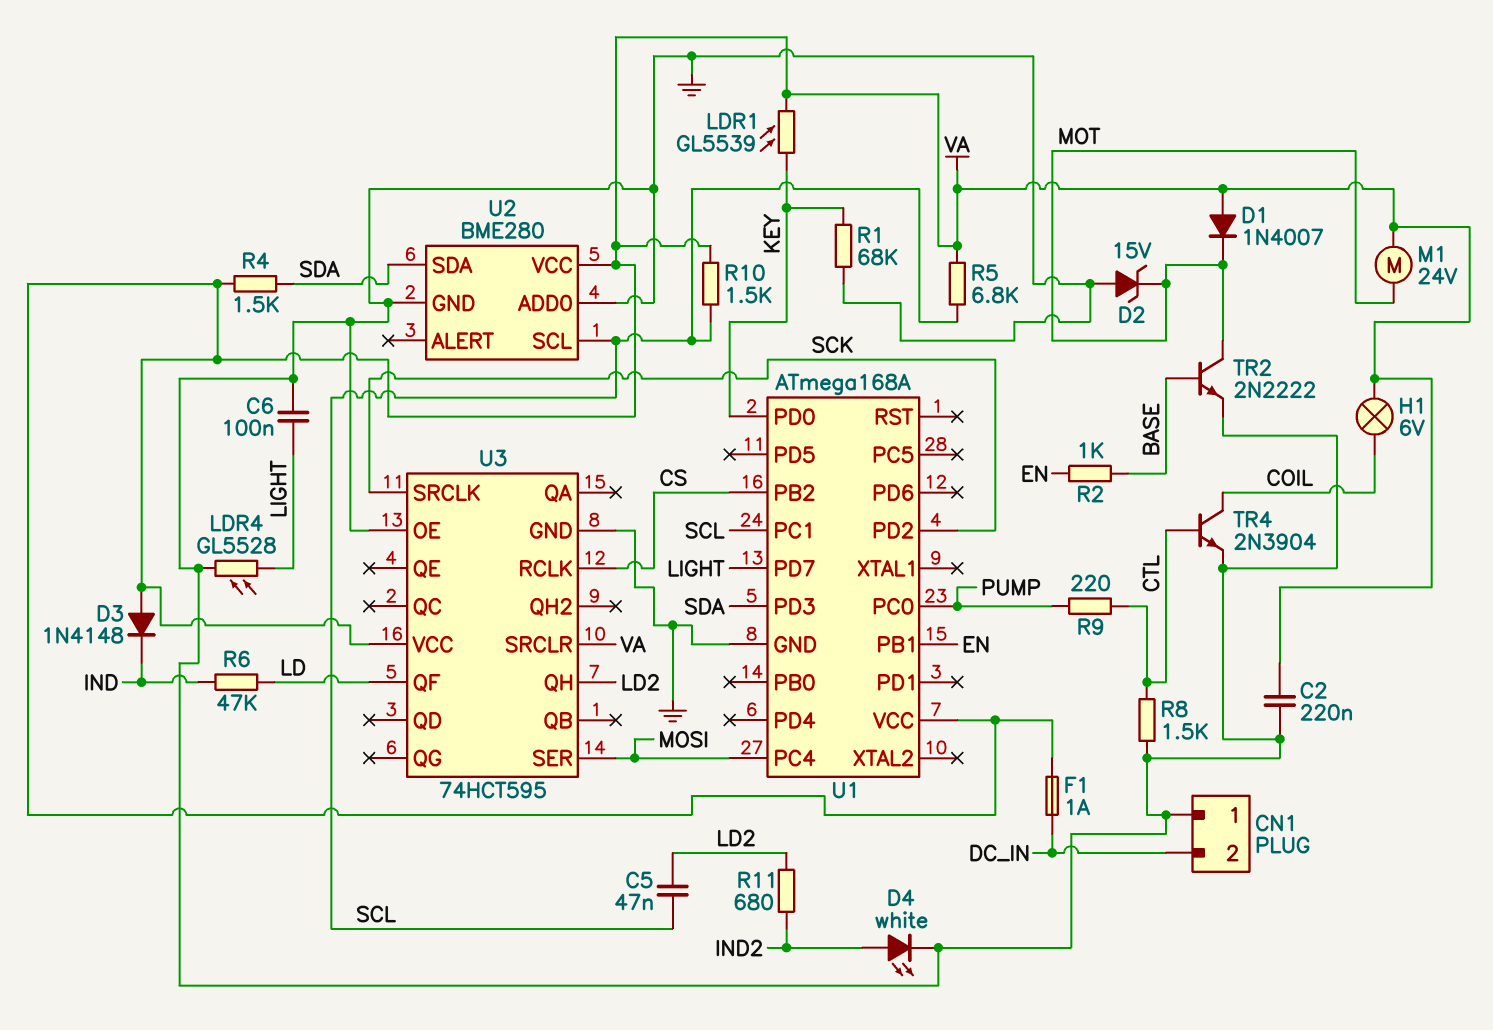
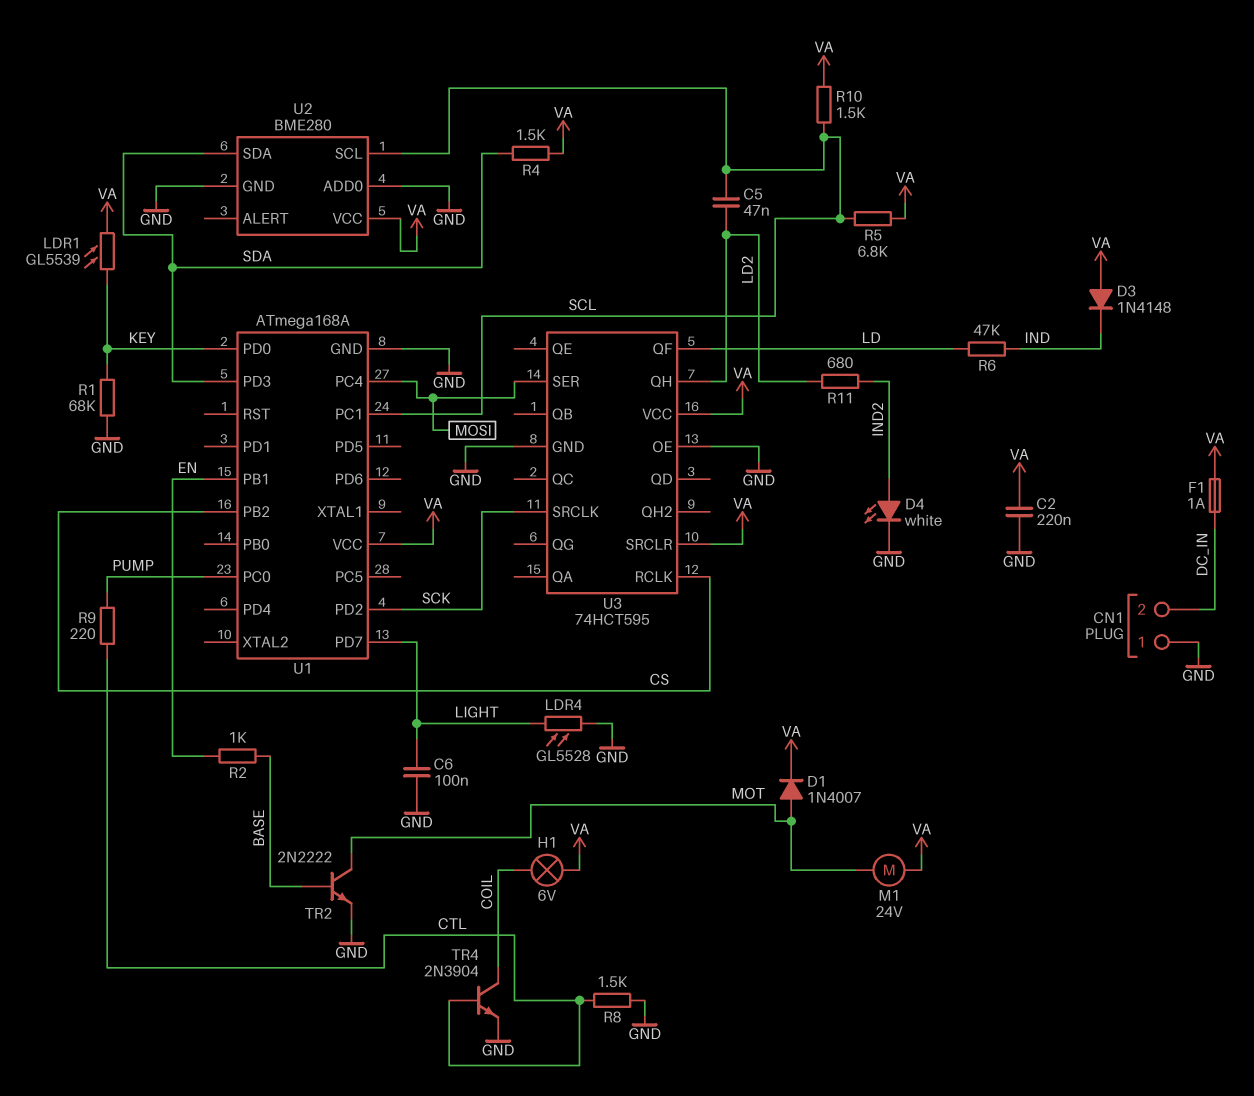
D1: diode 1N4007 (A VA, K MOT) -> diode 1N4007 (A MOT, K VA)
D2: zener 15V (A GND, K MOT) -> none

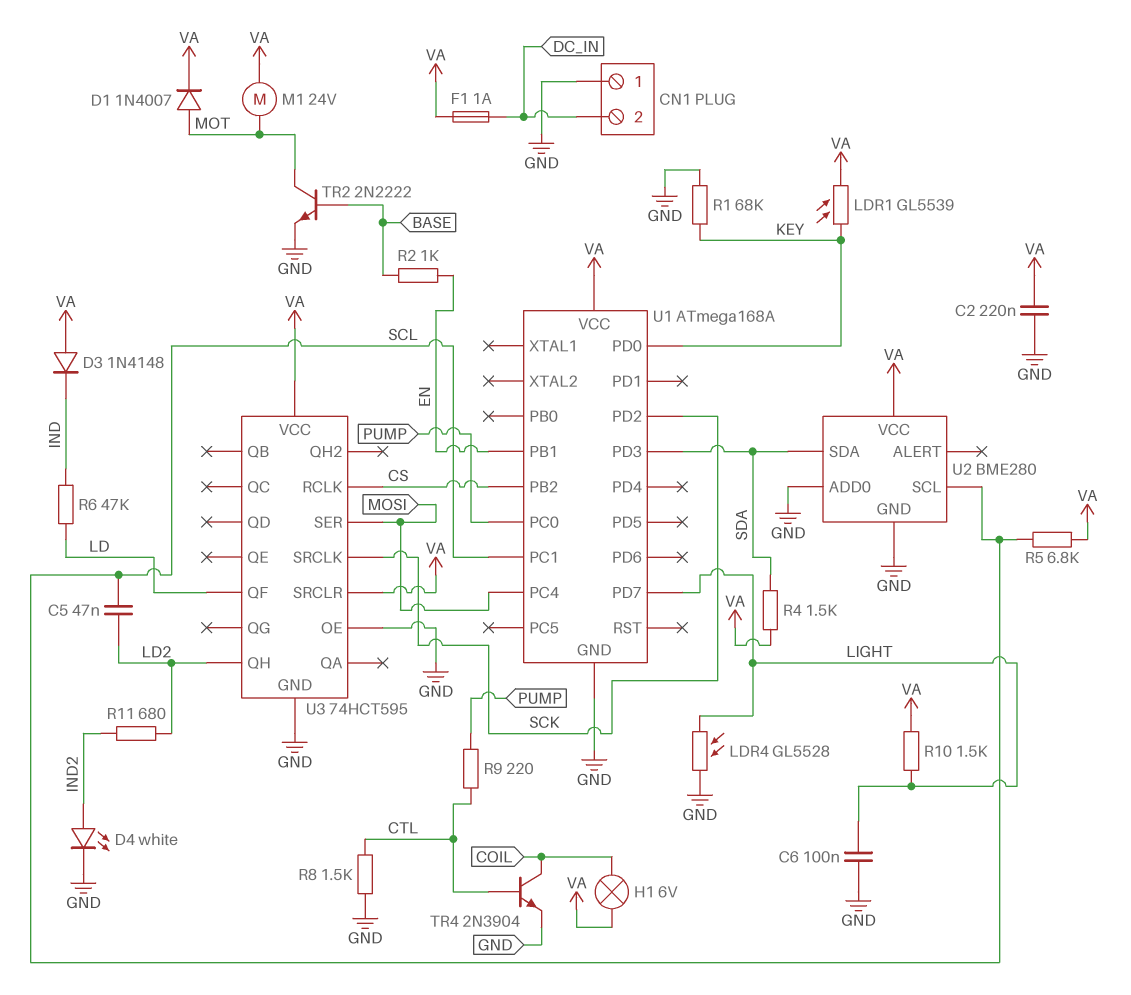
R10: 1.5k (SCL, VA) -> 1.5k (LIGHT, VA)

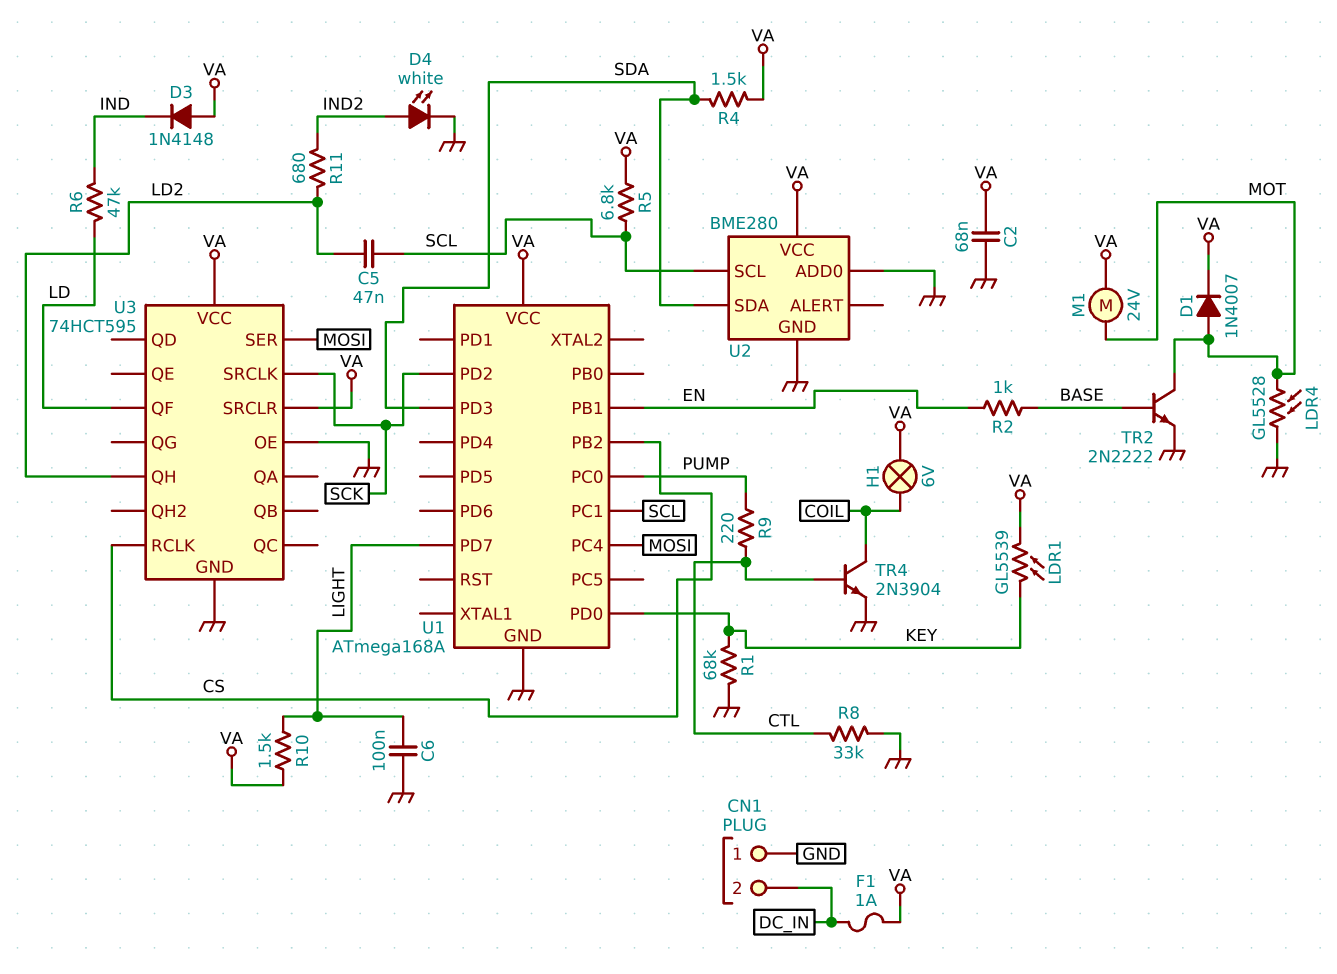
C2: 220nF (GND, VA) -> 68nF (GND, VA)
LDR4: GL5528 (GND, LIGHT) -> GL5528 (GND, MOT)
R8: 1.5k (CTL, GND) -> 33k (CTL, GND)

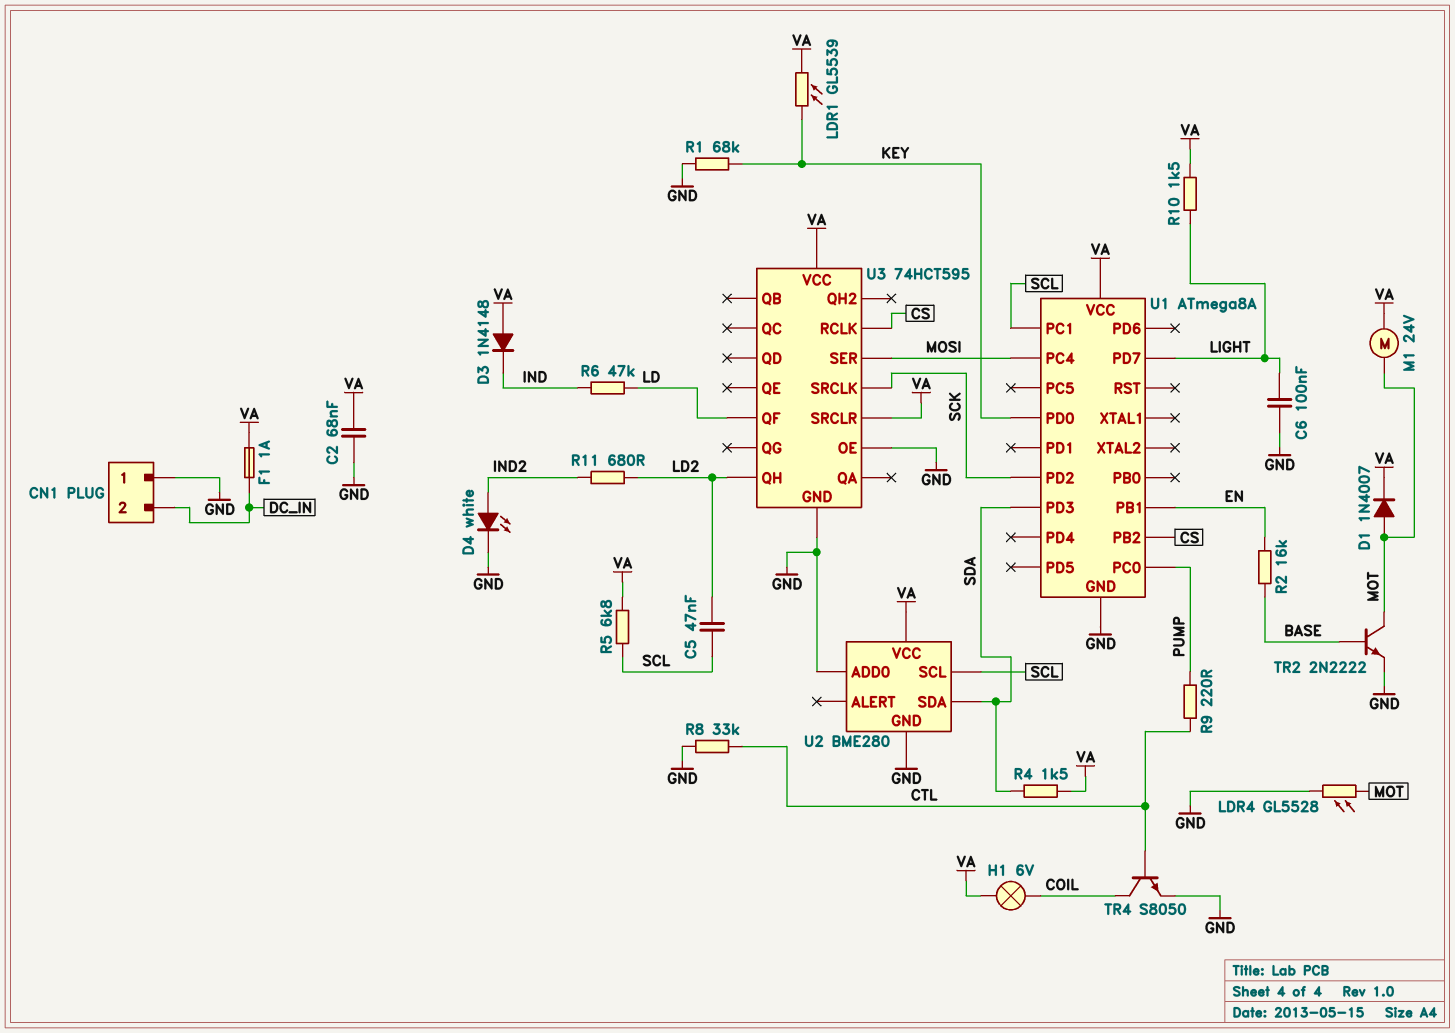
R2: 1k (BASE, EN) -> 16k (BASE, EN)
TR4: NPN 2N3904 (B CTL, C COIL, E GND) -> NPN S8050 (B CTL, C COIL, E GND)
U1: ATmega168A -> ATmega8A

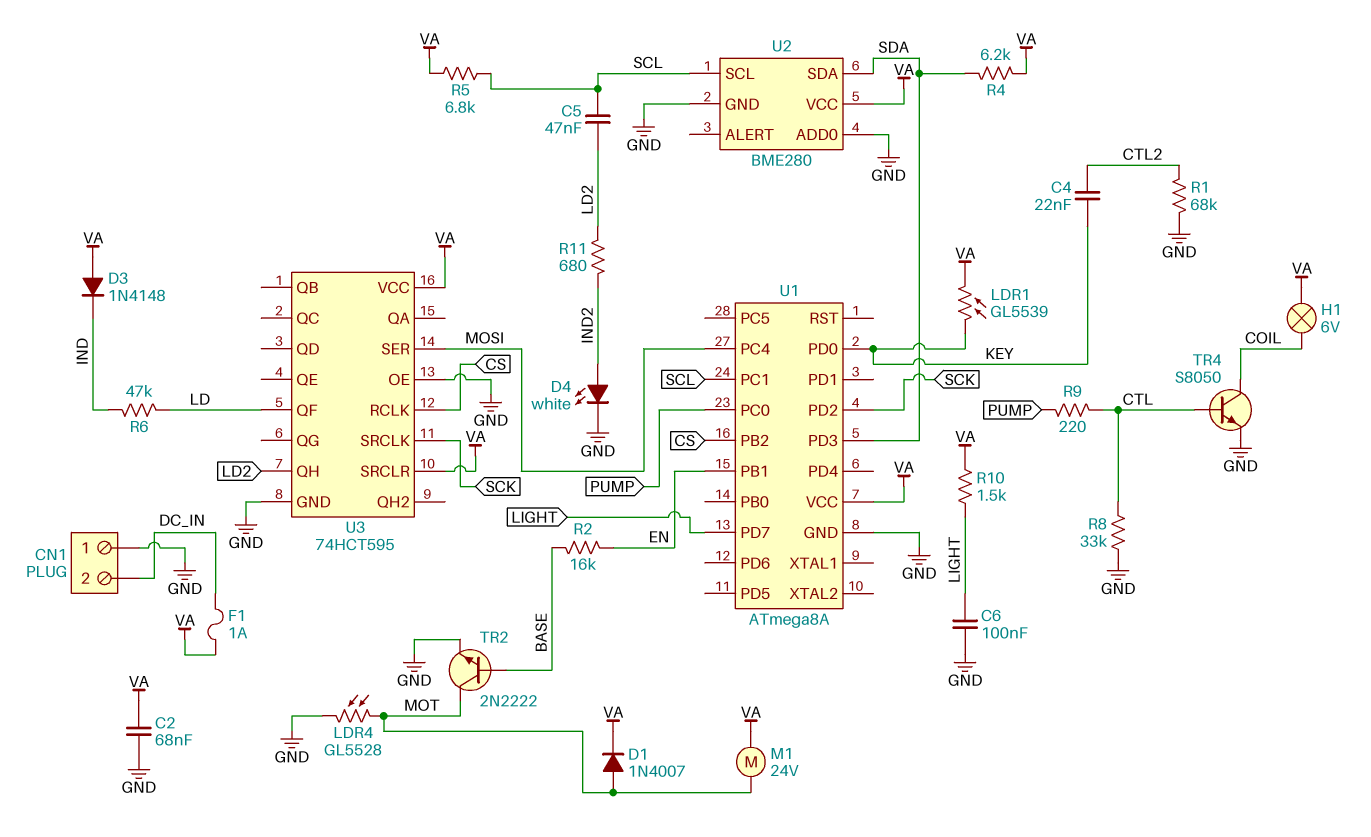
C4: none -> 22nF (CTL2, KEY)
R1: 68k (GND, KEY) -> 68k (CTL2, GND)
R4: 1.5k (SDA, VA) -> 6.2k (SDA, VA)

